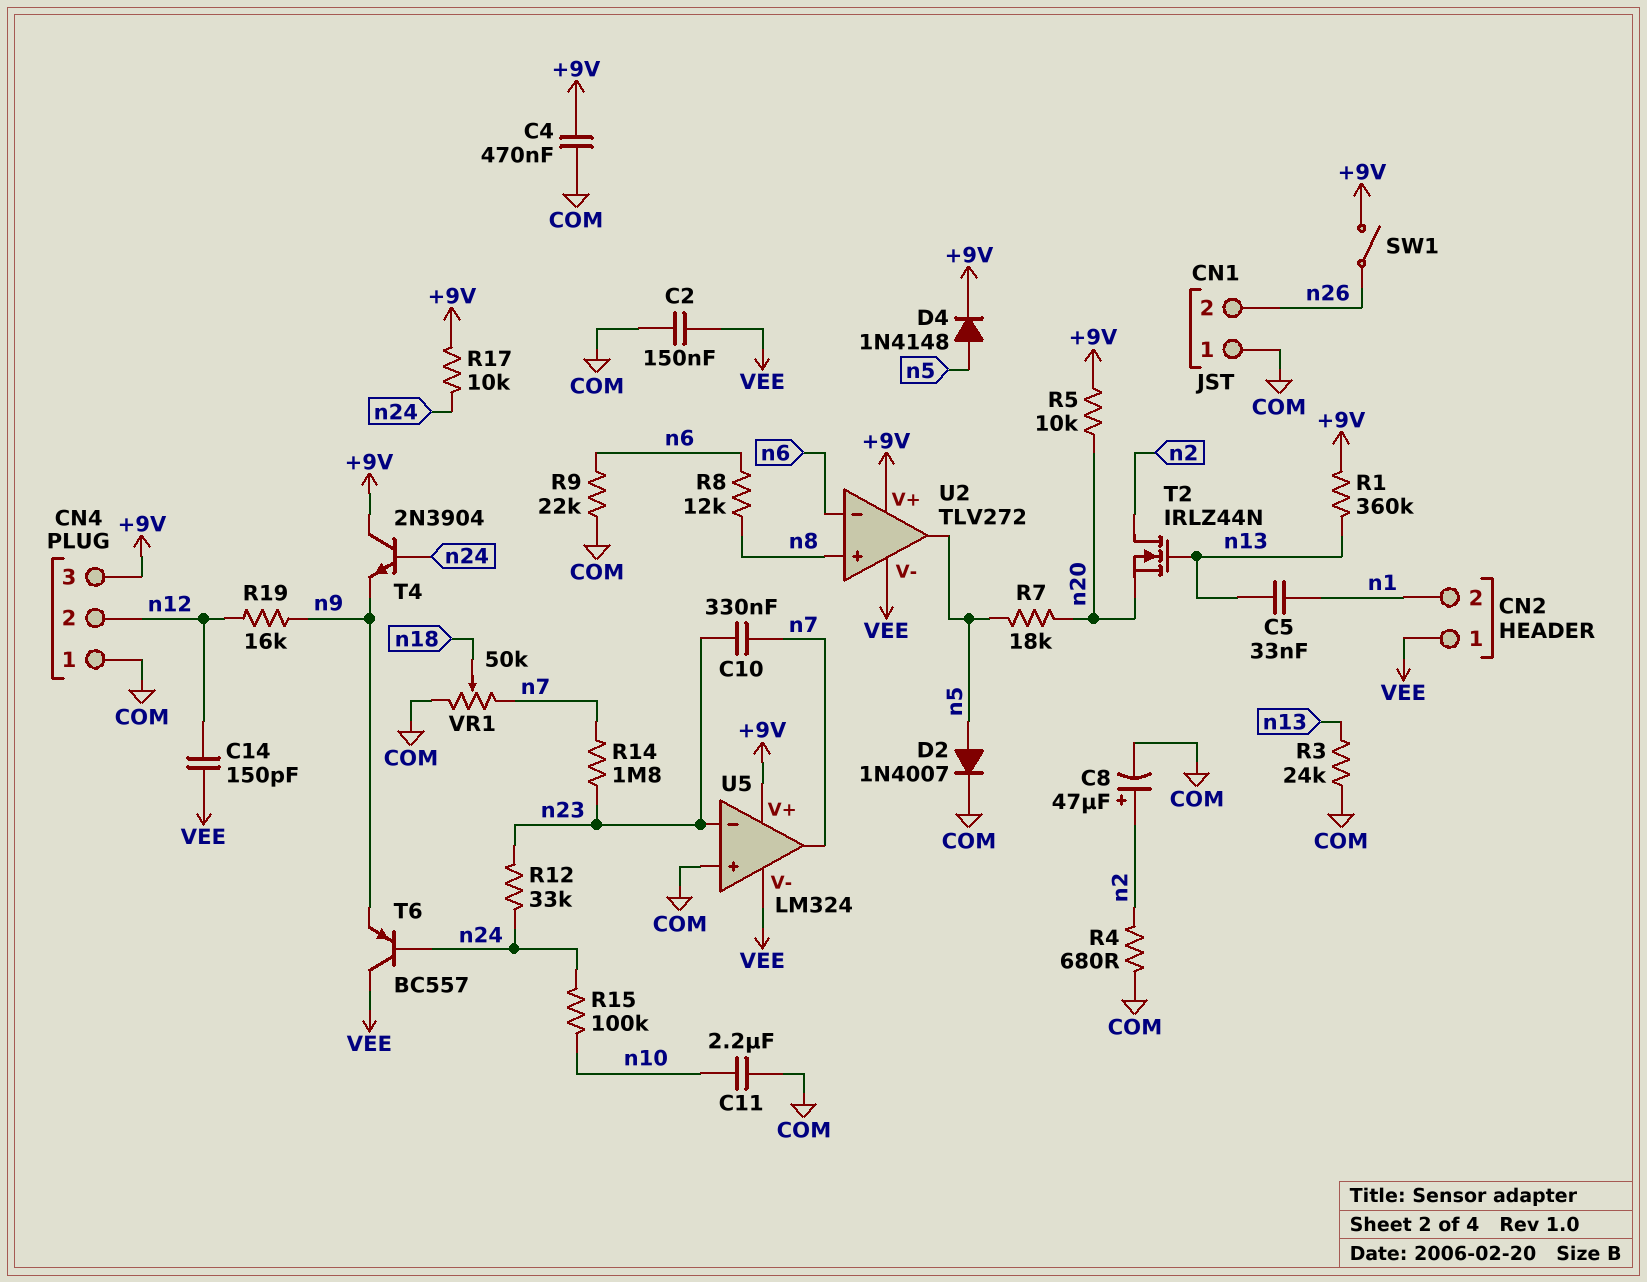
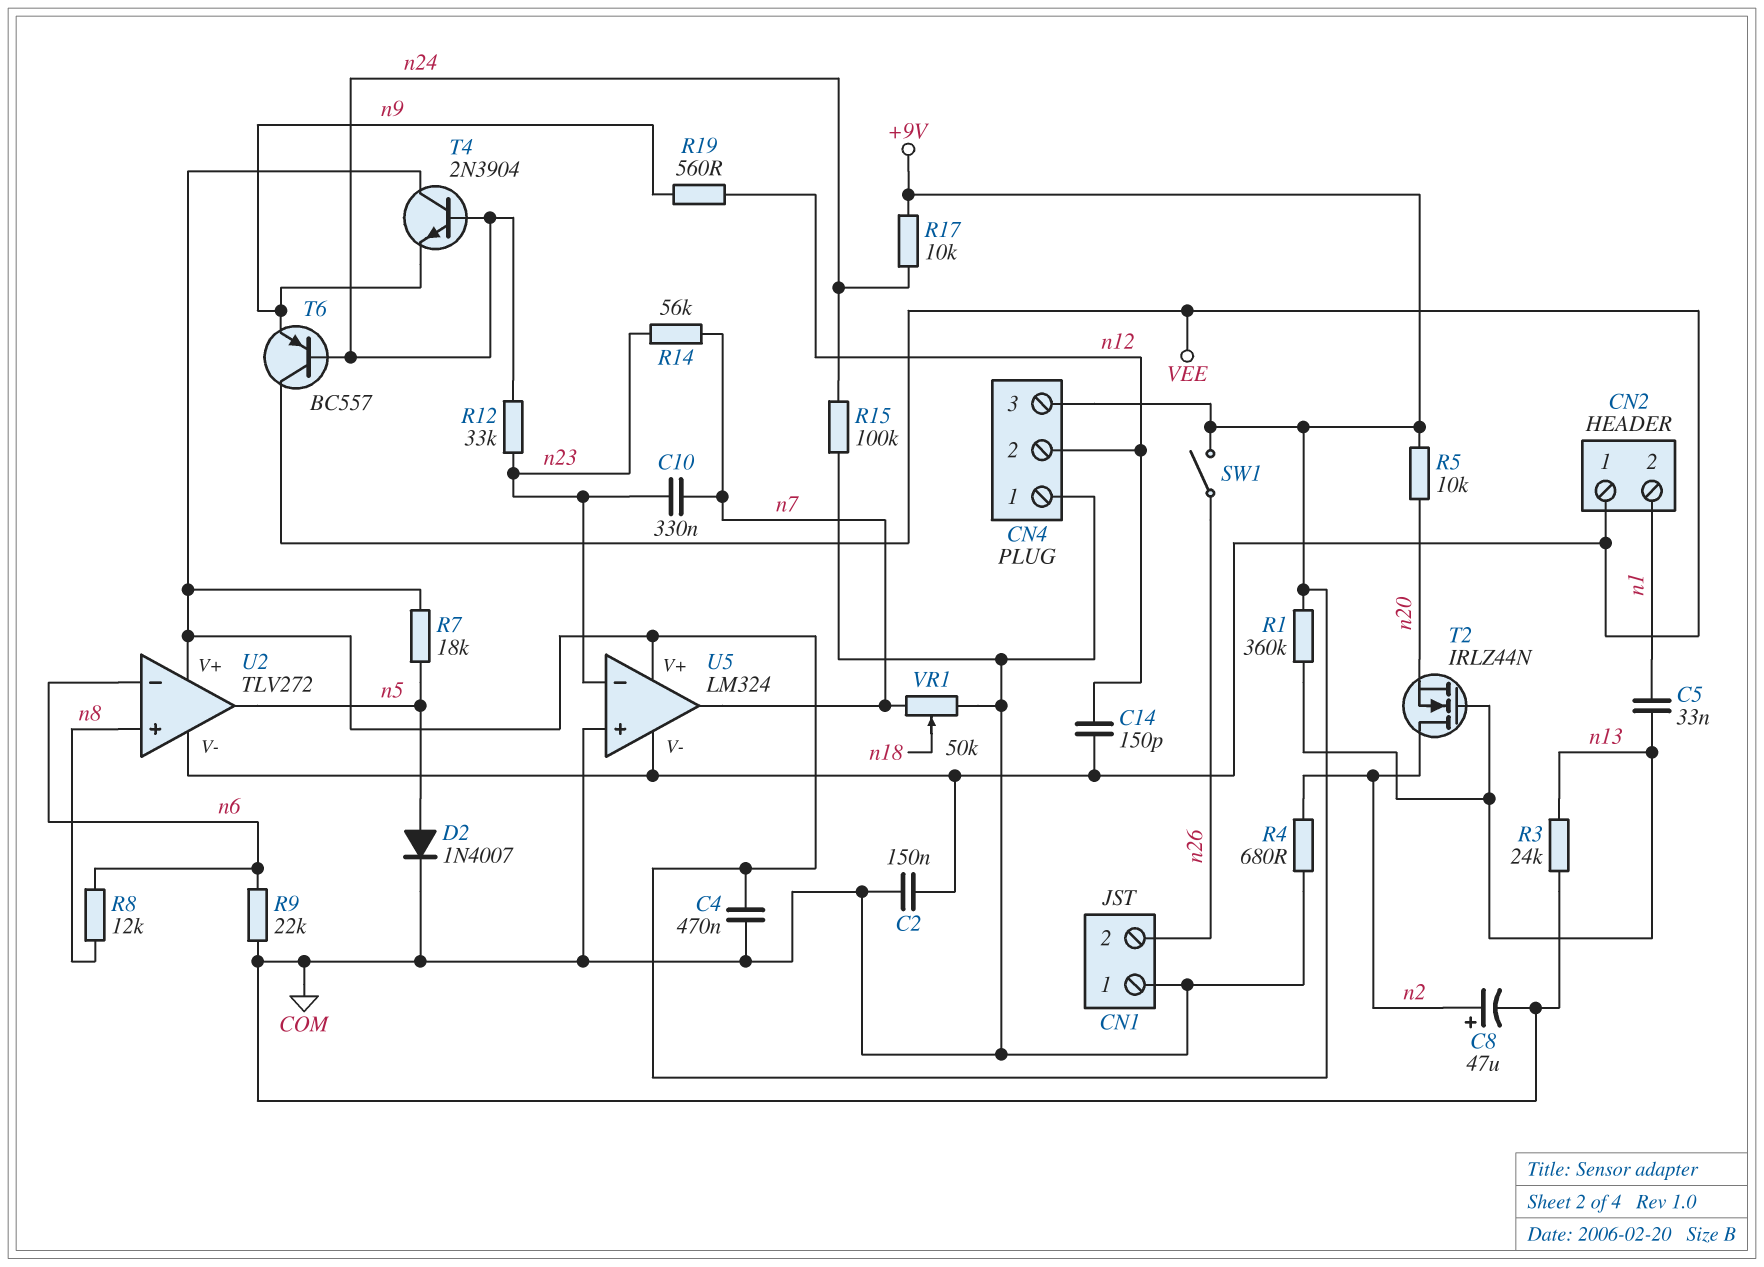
C11: 2.2uF (COM, n10) -> none
D4: diode 1N4148 (A n5, K +9V) -> none
R7: 18k (n5, n20) -> 18k (+9V, n5)
R14: 1.8M (n7, n23) -> 56k (n7, n23)
R15: 100k (n10, n24) -> 100k (COM, n24)
R19: 16k (n9, n12) -> 560 (n9, n12)

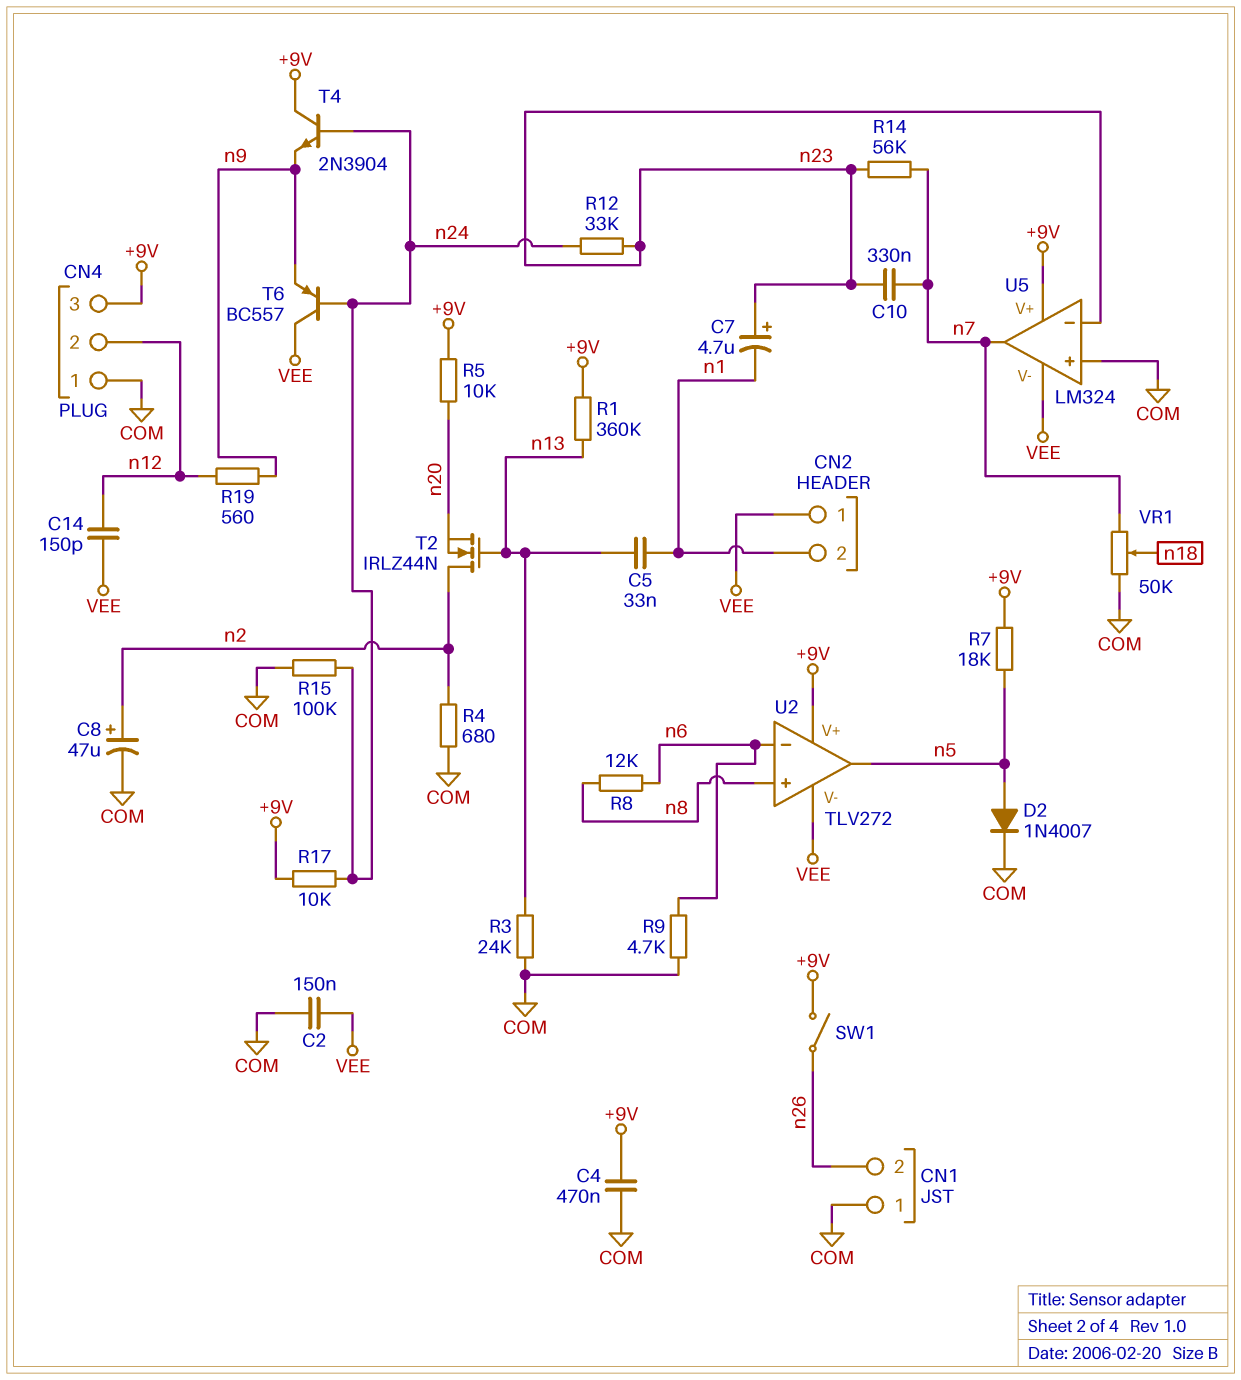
C7: none -> 4.7uF (plus n23, minus n1)
R9: 22k (COM, n6) -> 4.7k (COM, n6)

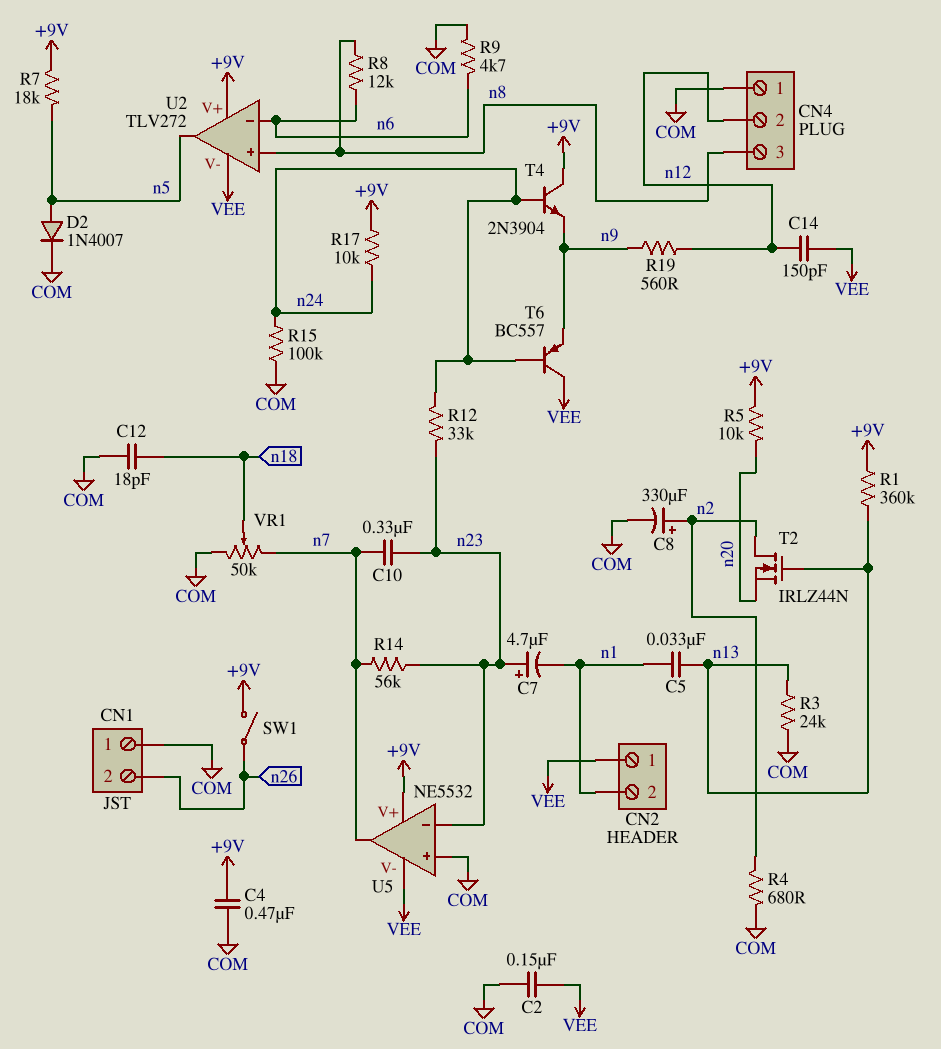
C8: 47uF (plus n2, minus COM) -> 330uF (plus n2, minus COM)
C12: none -> 18pF (COM, n18)
CN4 pin 3: +9V -> n8
U5: LM324 -> NE5532

